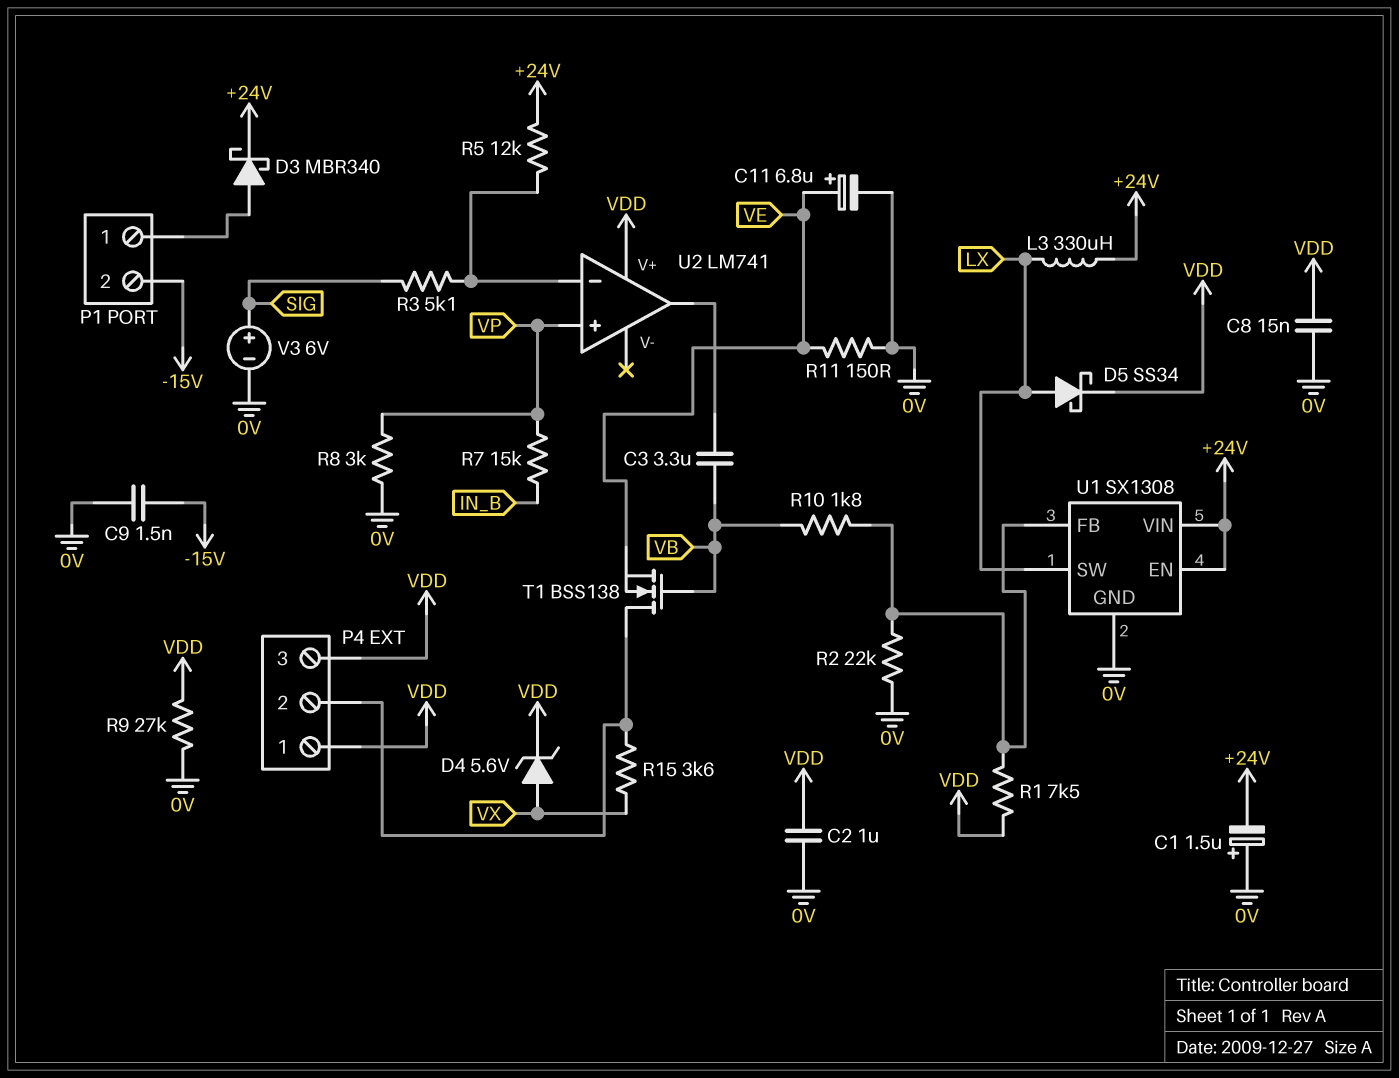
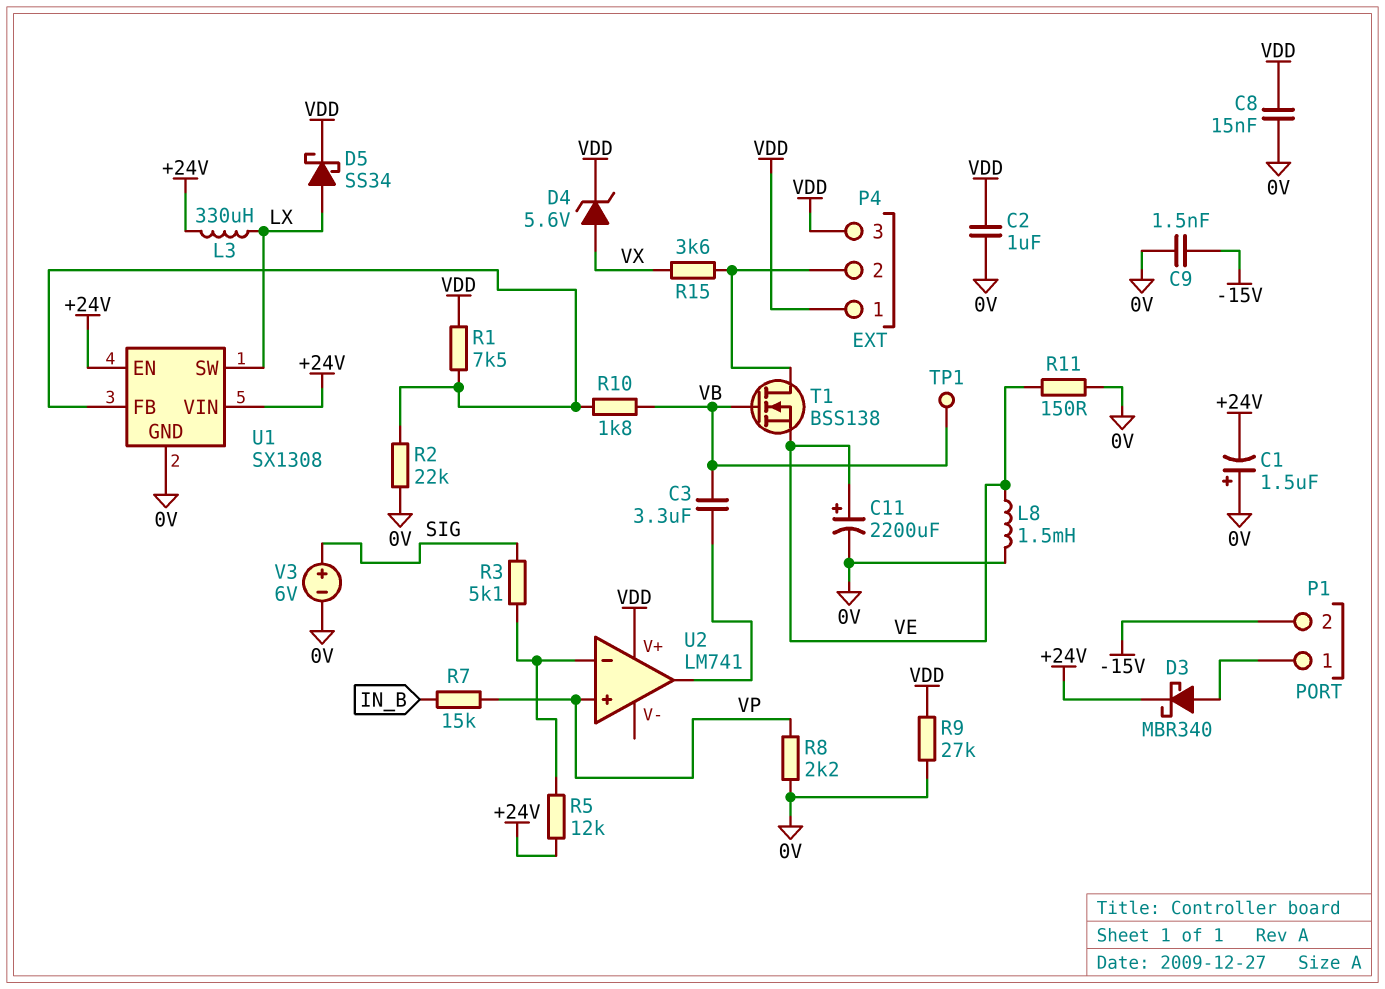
C11: 6.8uF (plus VE, minus 0V) -> 2200uF (plus VE, minus 0V)
L8: none -> 1.5mH (0V, VE)
R8: 3k (0V, VP) -> 2.2k (0V, VP)
TP1: none -> test point (VB)

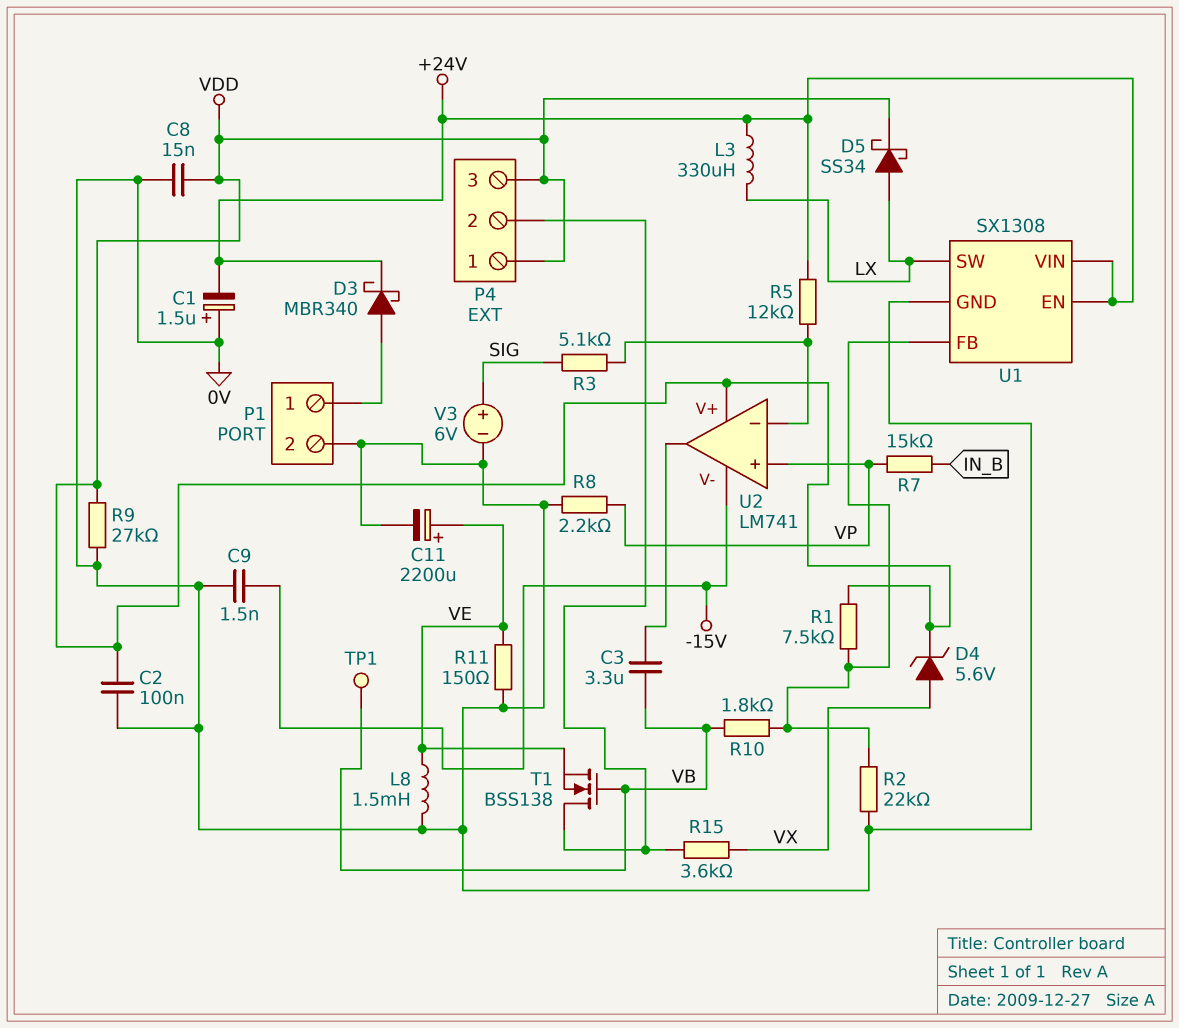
C2: 1uF (0V, VDD) -> 100nF (0V, VDD)
P1 pin 2: -15V -> 0V
U2 pin V-: none -> -15V

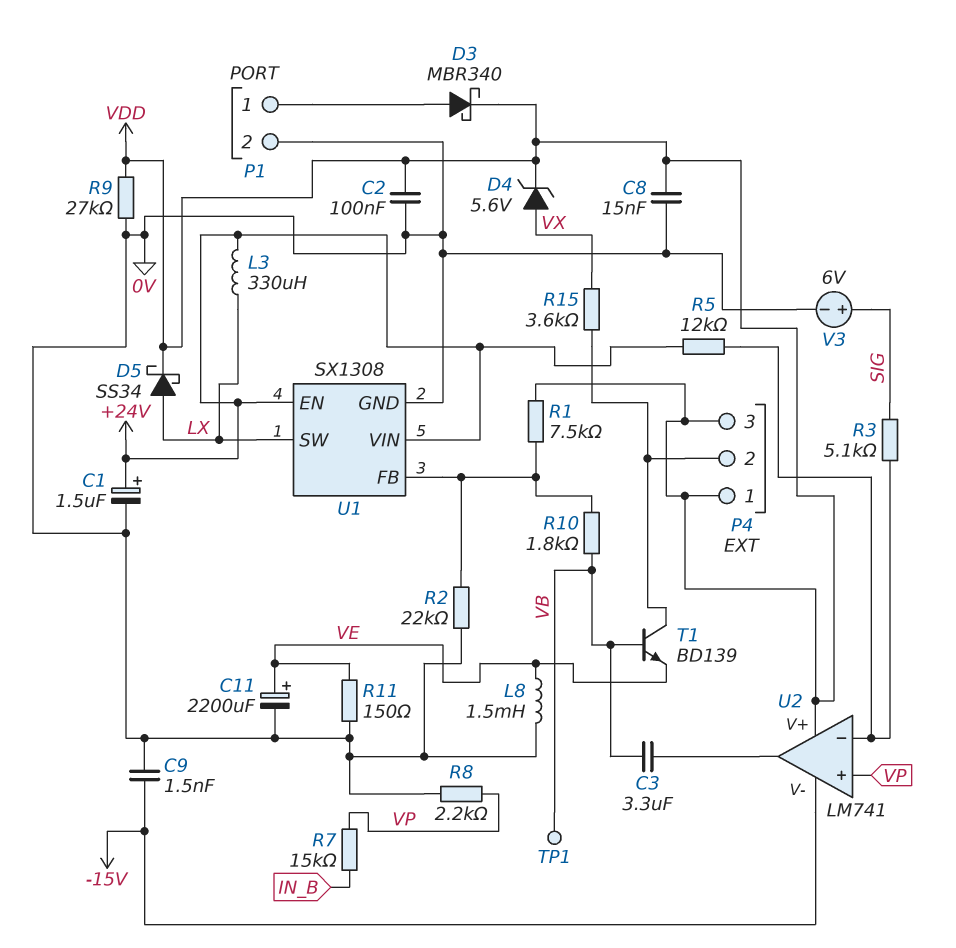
C1: 1.5uF (plus 0V, minus +24V) -> 1.5uF (plus +24V, minus 0V)
D3: schottky MBR340 (A P1/1, K +24V) -> schottky MBR340 (A P1/1, K VDD)
T1: NMOS BSS138 (G VB, D P4/2, S VE) -> NPN BD139 (B VB, C P4/2, E VE)

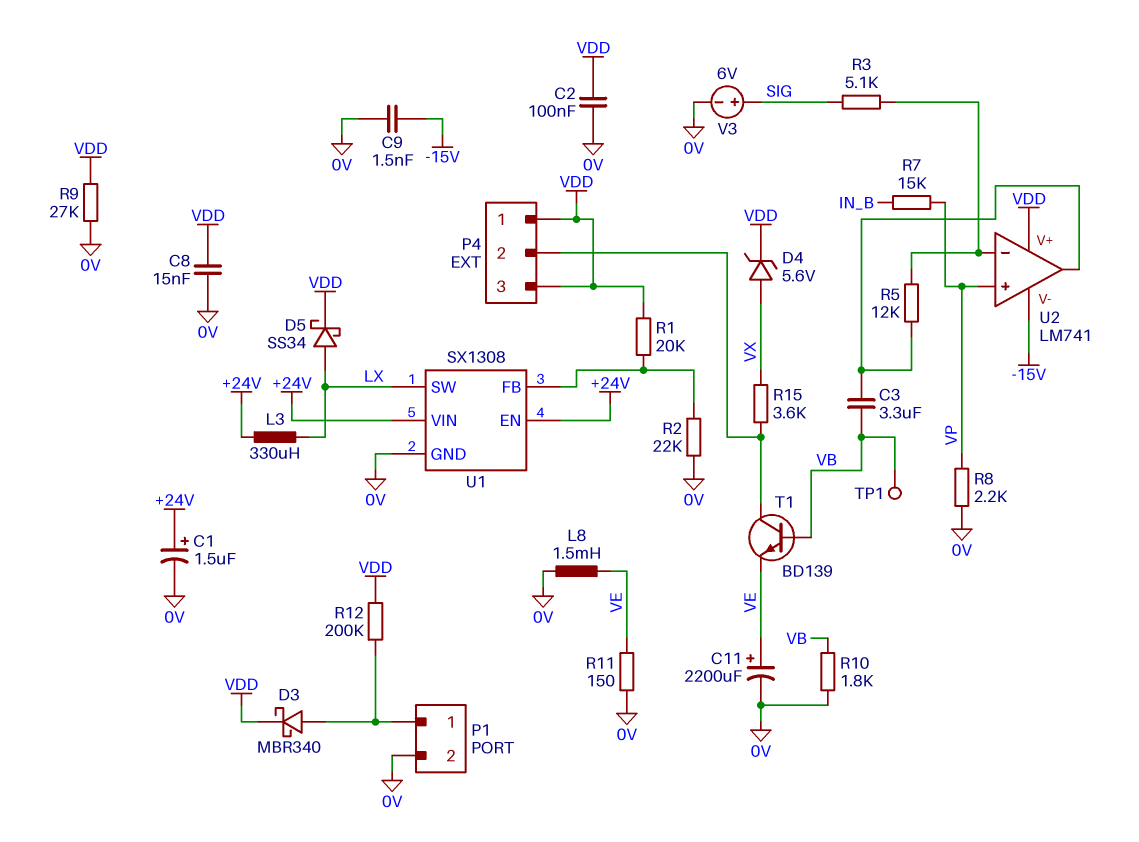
R1: 7.5k (U1/FB, VDD) -> 20k (U1/FB, VDD)
R5: 12k (+24V, U2/in-) -> 12k (U2/in-, U2/out)
R10: 1.8k (U1/FB, VB) -> 1.8k (0V, VB)
R12: none -> 200k (P1/1, VDD)

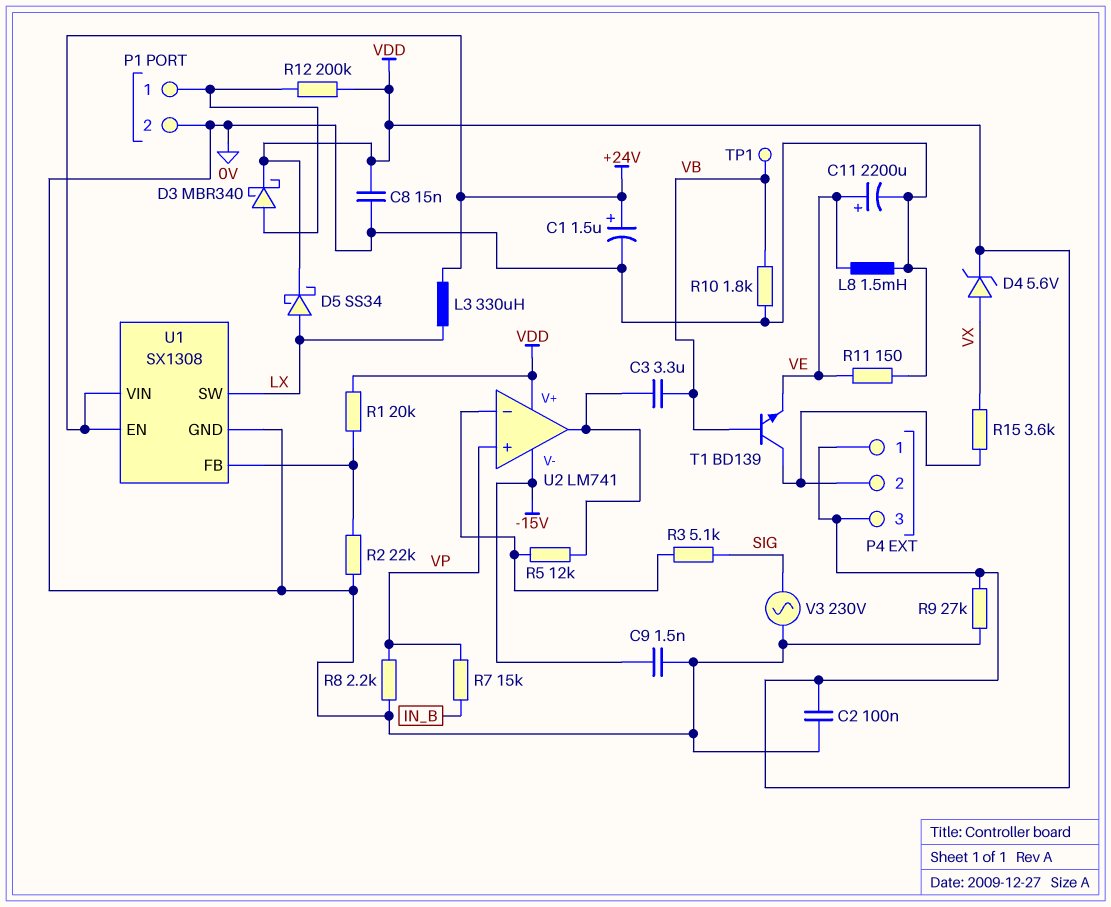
V3: 6V (plus SIG, minus 0V) -> AC 230V (0V, SIG)

